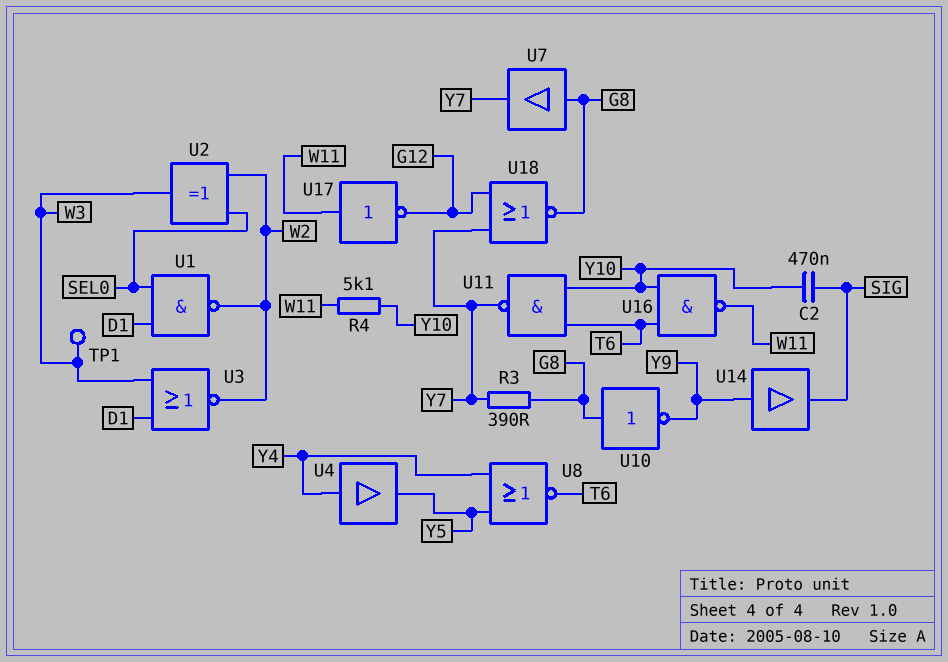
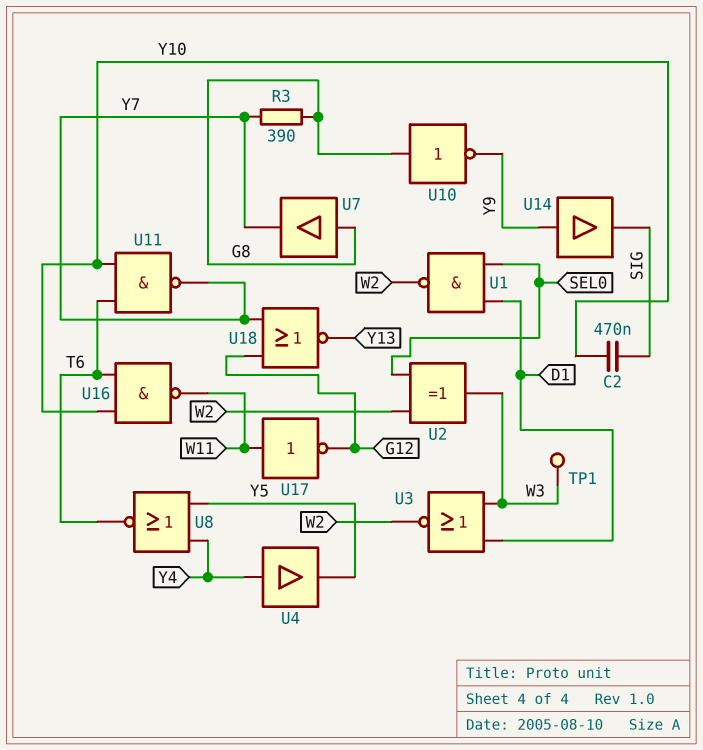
R4: 5.1k (W11, Y10) -> none
U18: NOR (in G12, in Y7, out G8) -> NOR (in G12, in Y7, out Y13)

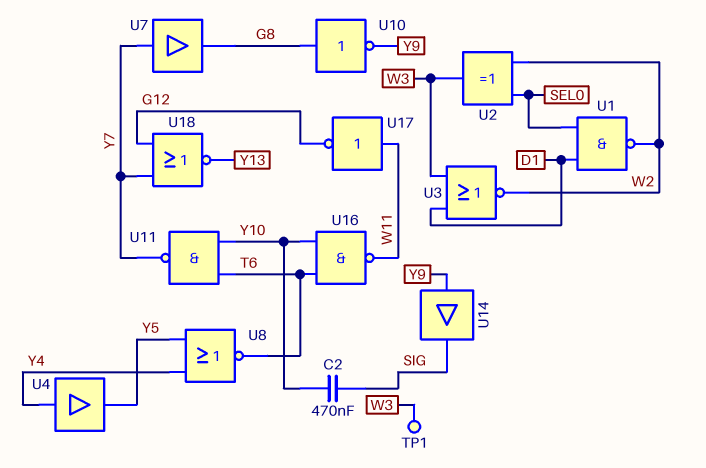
R3: 390 (G8, Y7) -> none
U7: buffer (in G8, out Y7) -> buffer (in Y7, out G8)

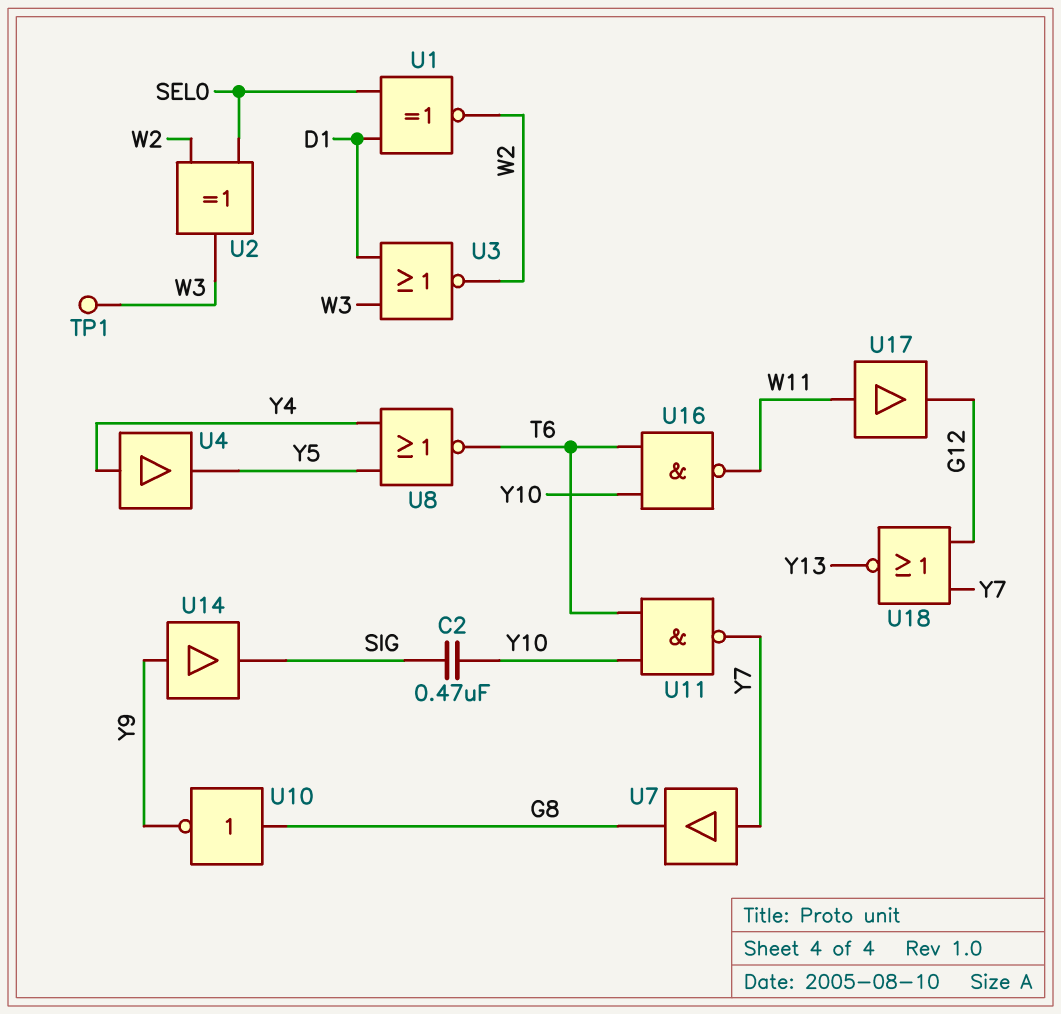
U1: NAND (in D1, in SEL0, out W2) -> XNOR (in D1, in SEL0, out W2)
U17: NOT (in W11, out G12) -> buffer (in W11, out G12)

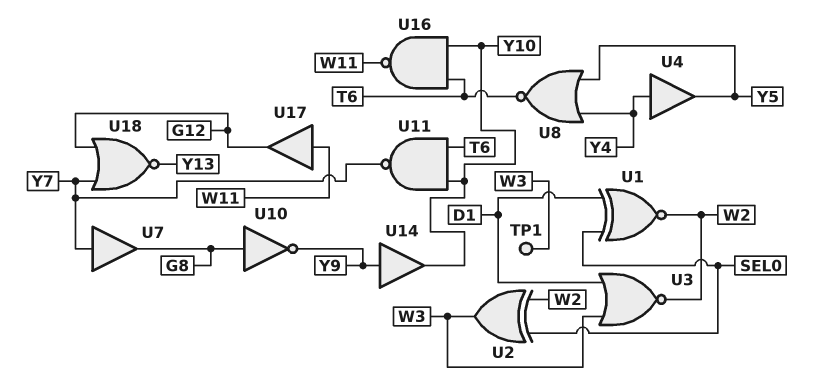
C2: 470nF (SIG, Y10) -> none
U14: buffer (in Y9, out SIG) -> buffer (in Y9, out Y10)

